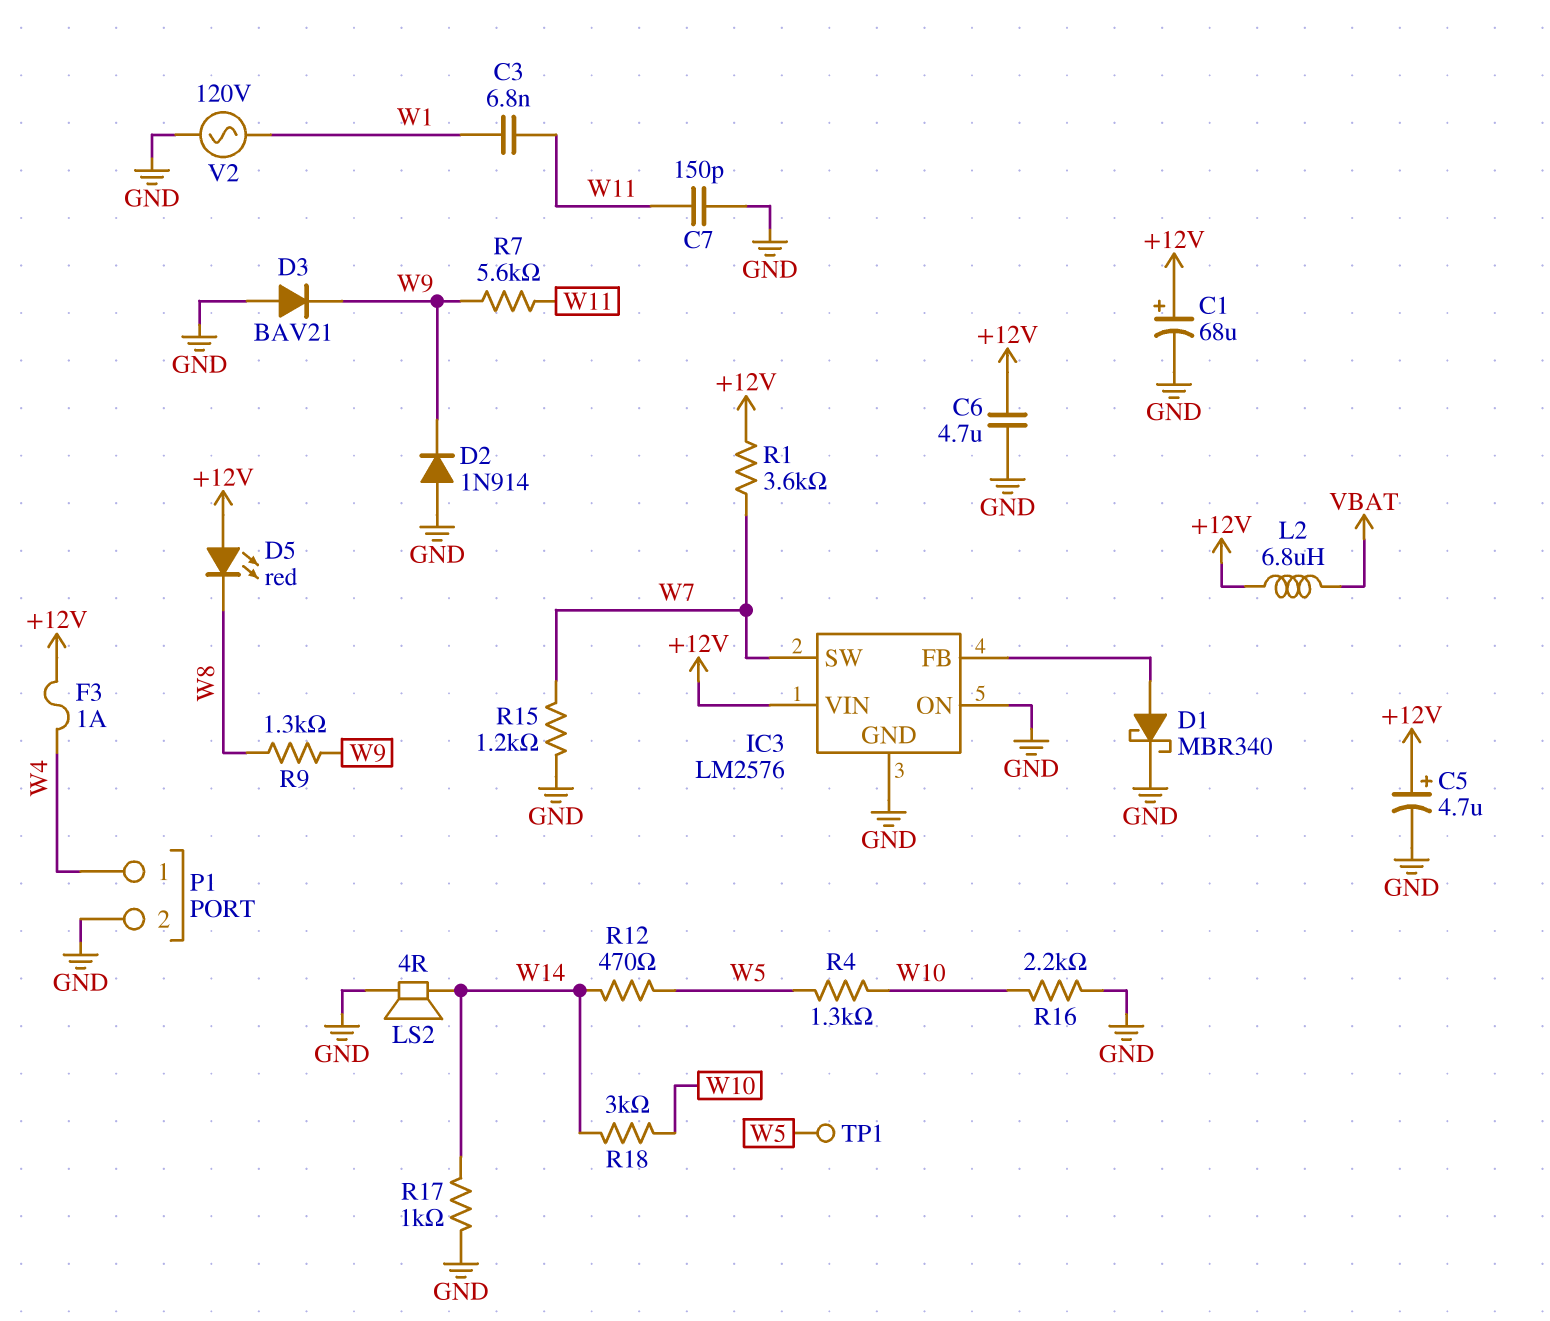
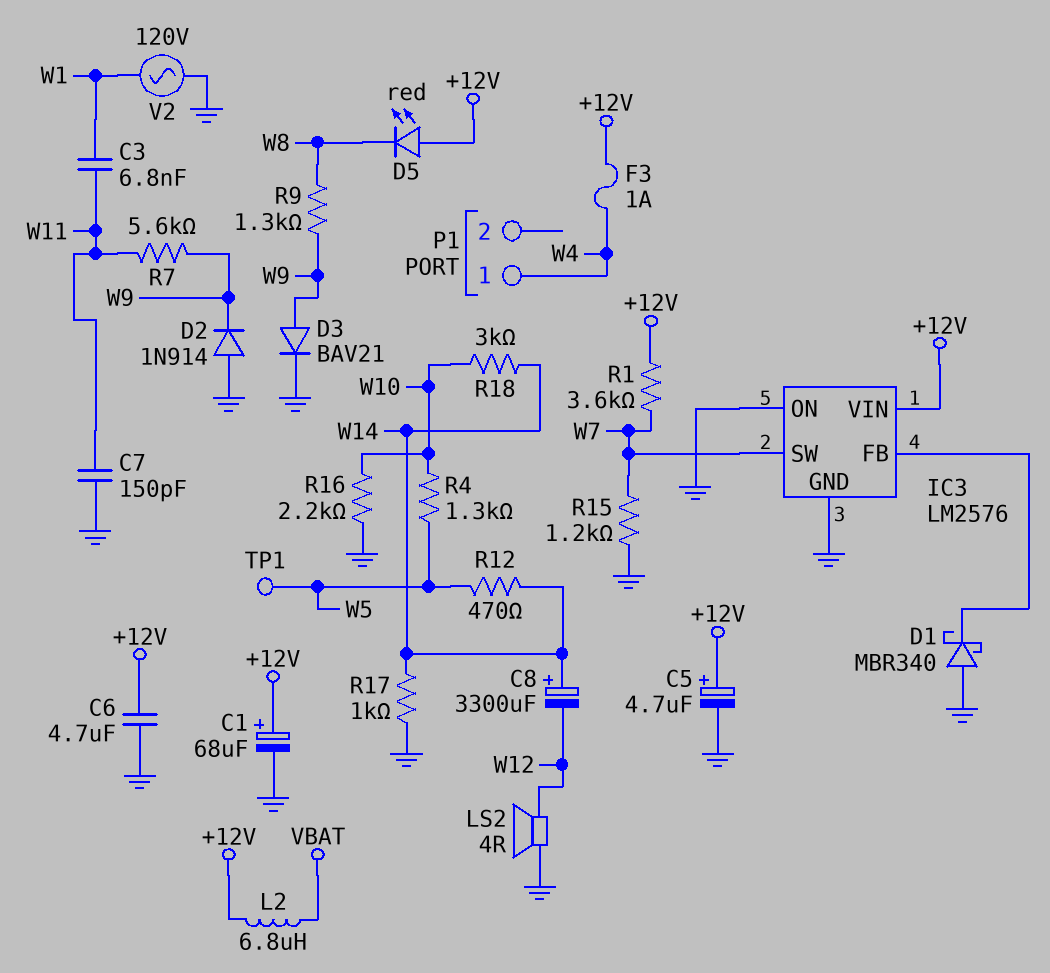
C8: none -> 3300uF (plus W14, minus W12)
D1: schottky MBR340 (A IC3/FB, K GND) -> schottky MBR340 (A GND, K IC3/FB)
D3: diode BAV21 (A GND, K W9) -> diode BAV21 (A W9, K GND)
LS2: speaker 4R (GND, W14) -> speaker 4R (GND, W12)
P1 pin 2: GND -> none

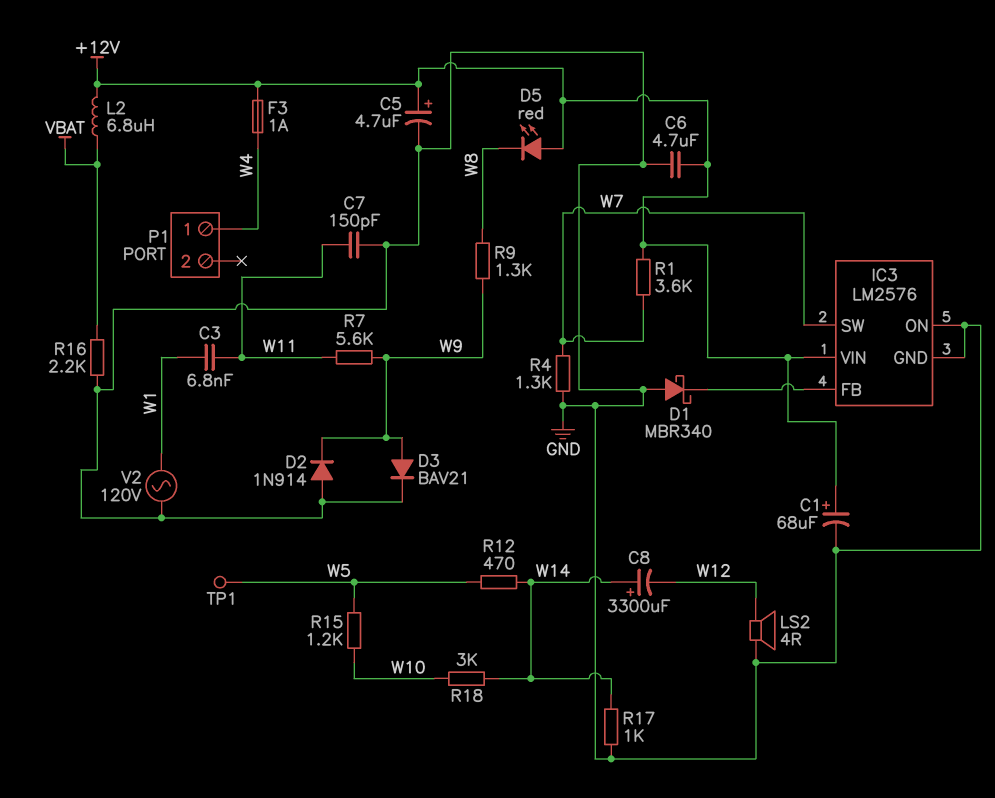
R4: 1.3k (W5, W10) -> 1.3k (GND, W7)
R15: 1.2k (GND, W7) -> 1.2k (W5, W10)
R16: 2.2k (GND, W10) -> 2.2k (GND, VBAT)

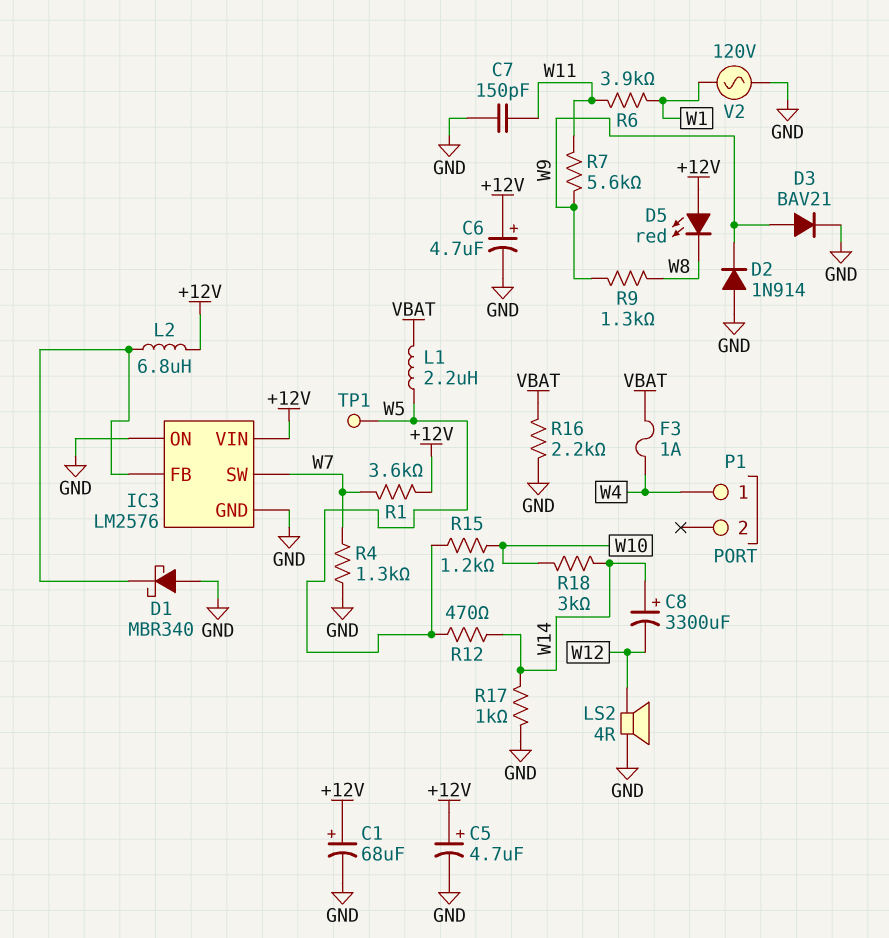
C3: 6.8nF (W1, W11) -> none
C6: 4.7uF (+12V, GND) -> 4.7uF (plus +12V, minus GND)
F3: 1A (+12V, W4) -> 1A (VBAT, W4)
L1: none -> 2.2uH (VBAT, W5)
L2: 6.8uH (+12V, VBAT) -> 6.8uH (+12V, IC3/FB)
R6: none -> 3.9k (W1, W11)

